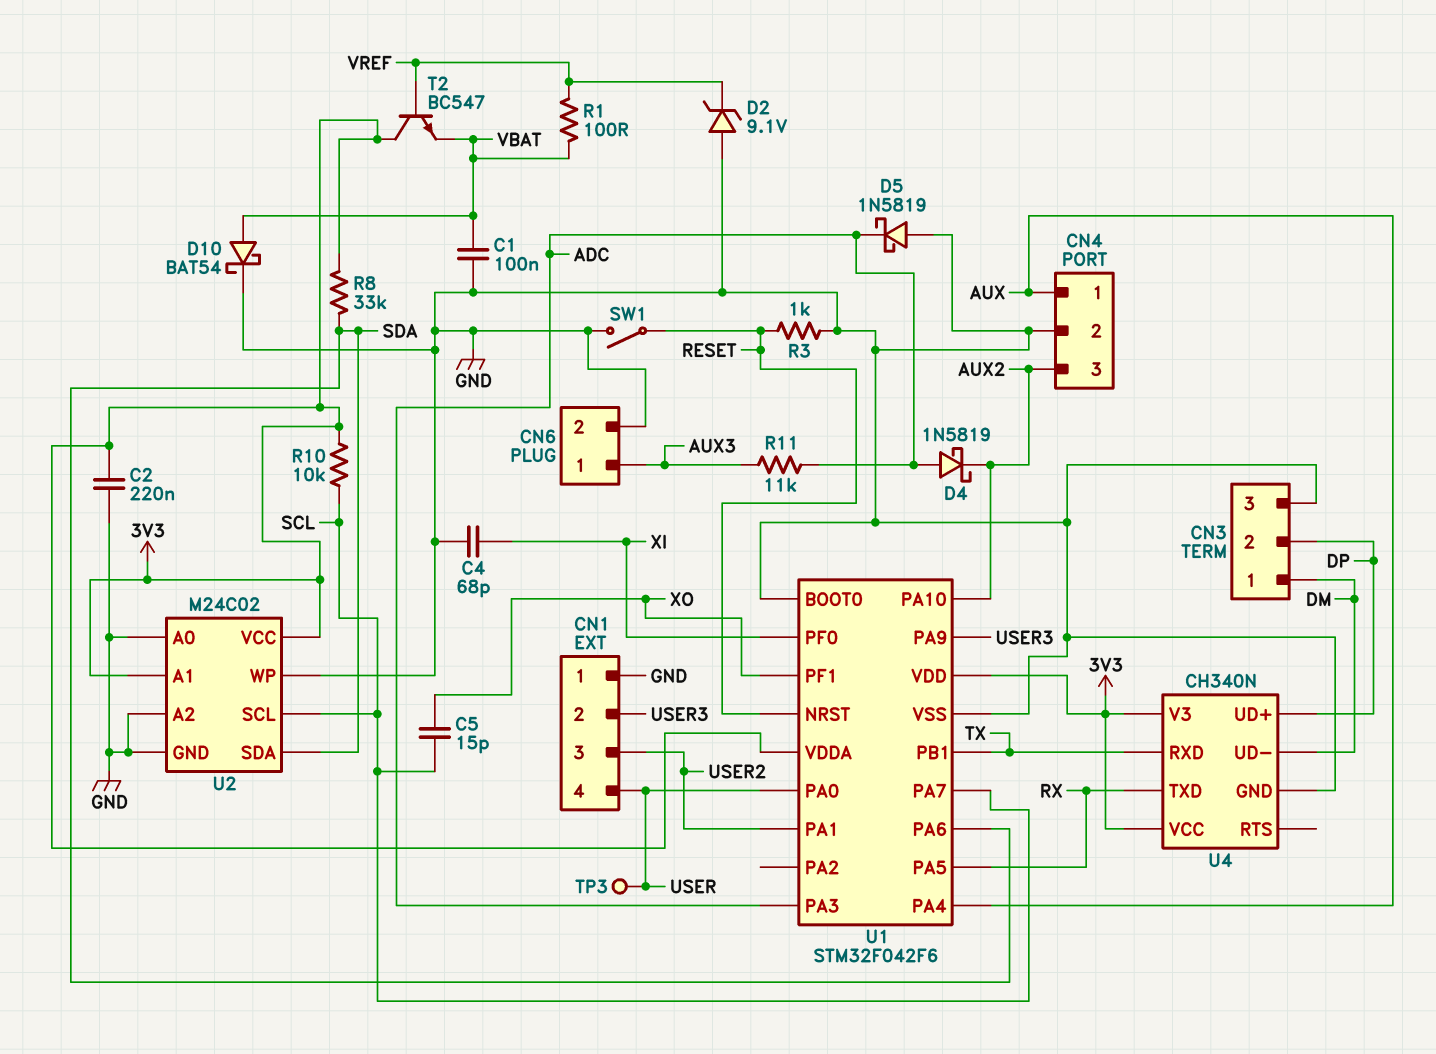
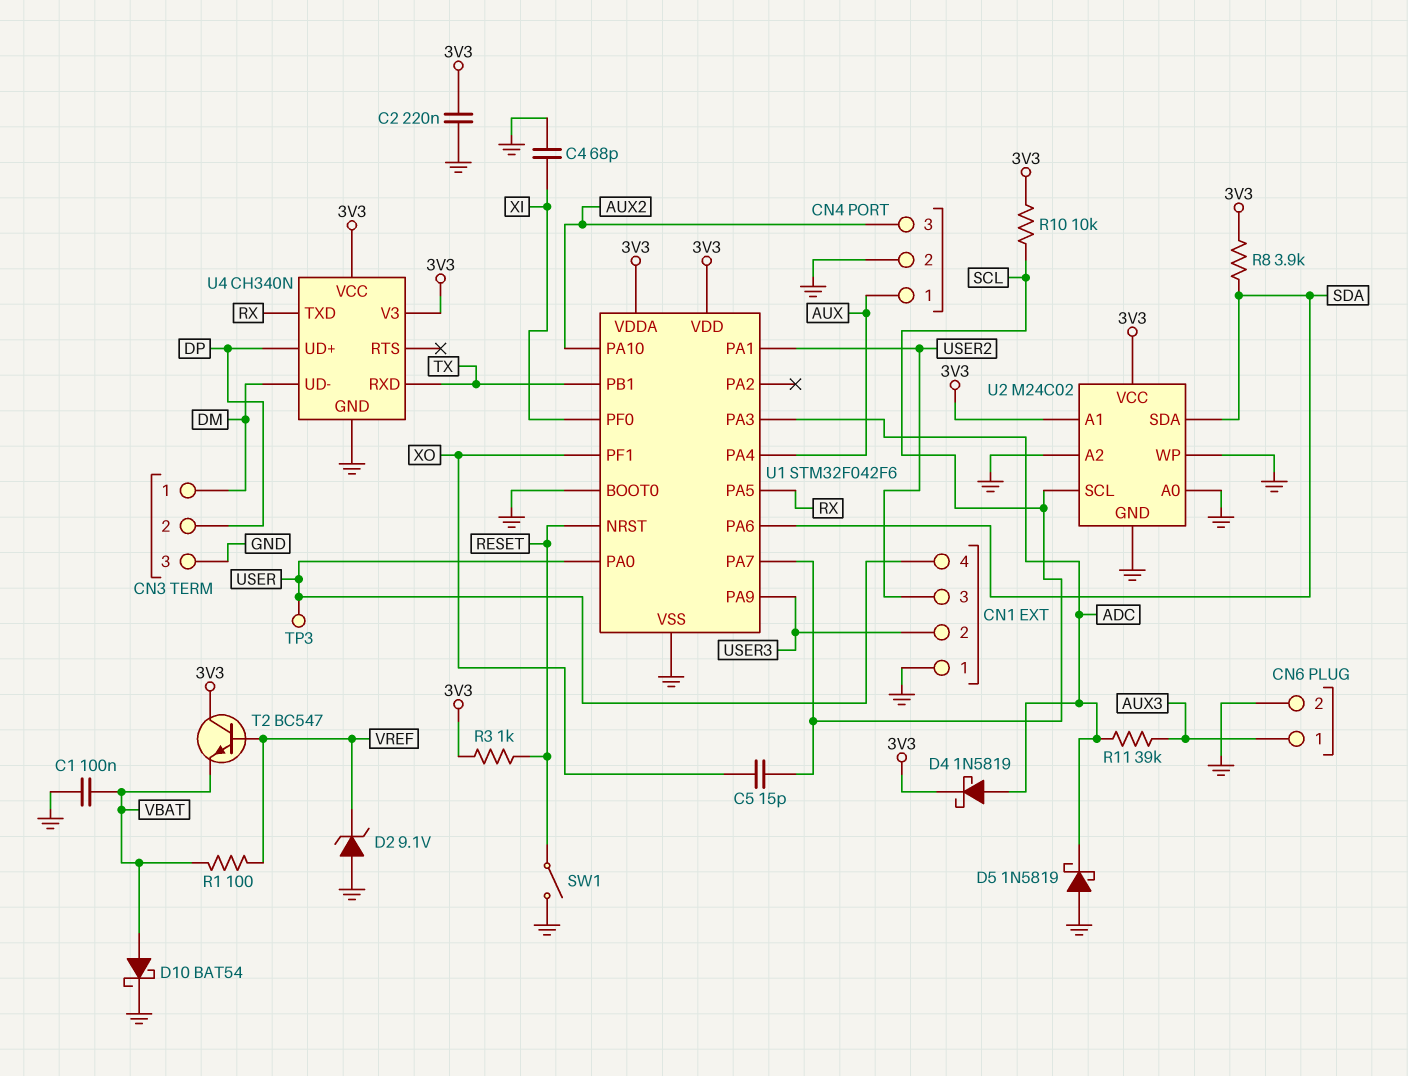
D4: schottky 1N5819 (A ADC, K AUX2) -> schottky 1N5819 (A ADC, K 3V3)
R3: 1k (GND, RESET) -> 1k (3V3, RESET)
R8: 33k (3V3, SDA) -> 3.9k (3V3, SDA)
R11: 11k (ADC, AUX3) -> 39k (ADC, AUX3)

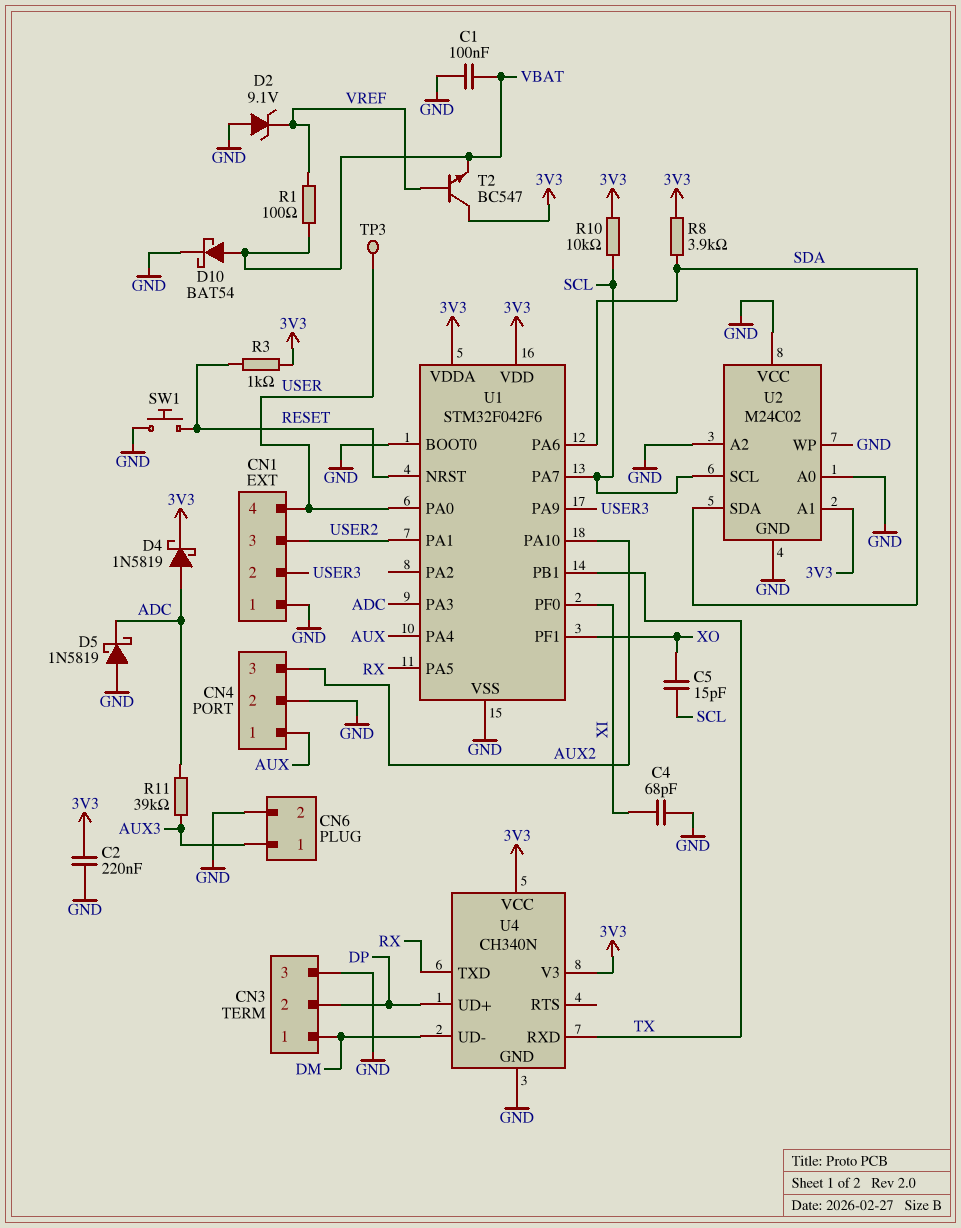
SW1: switch (GND, RESET) -> button (GND, RESET)
U2 pin VCC: 3V3 -> GND

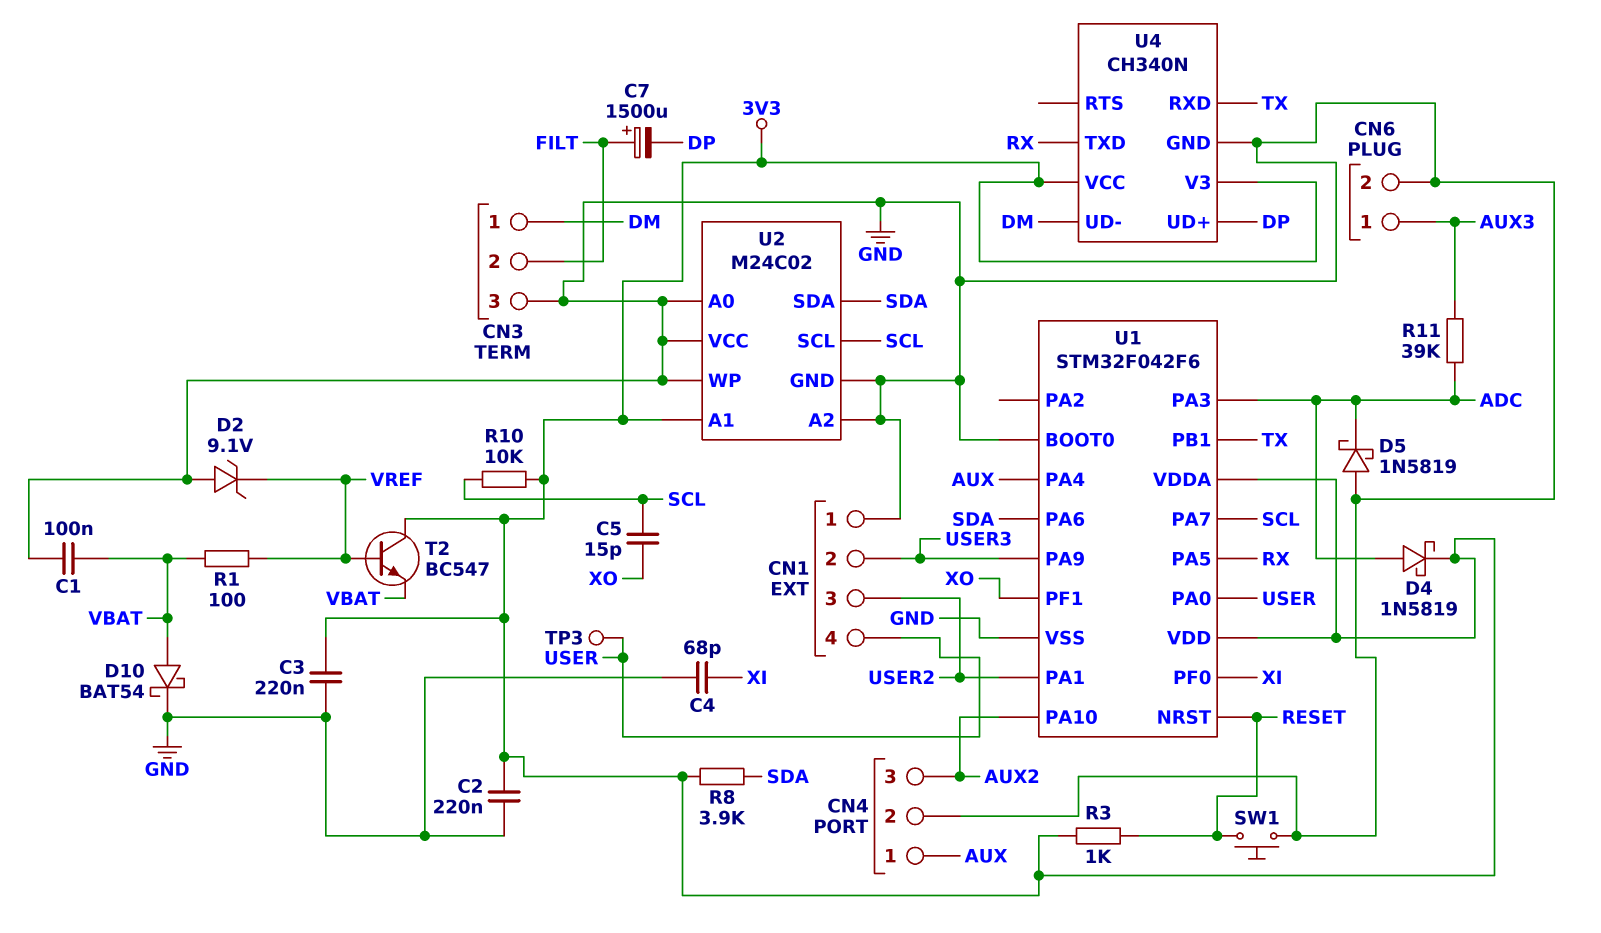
C3: none -> 220nF (3V3, GND)
C7: none -> 1500uF (plus FILT, minus DP)
CN3 pin 2: DP -> FILT

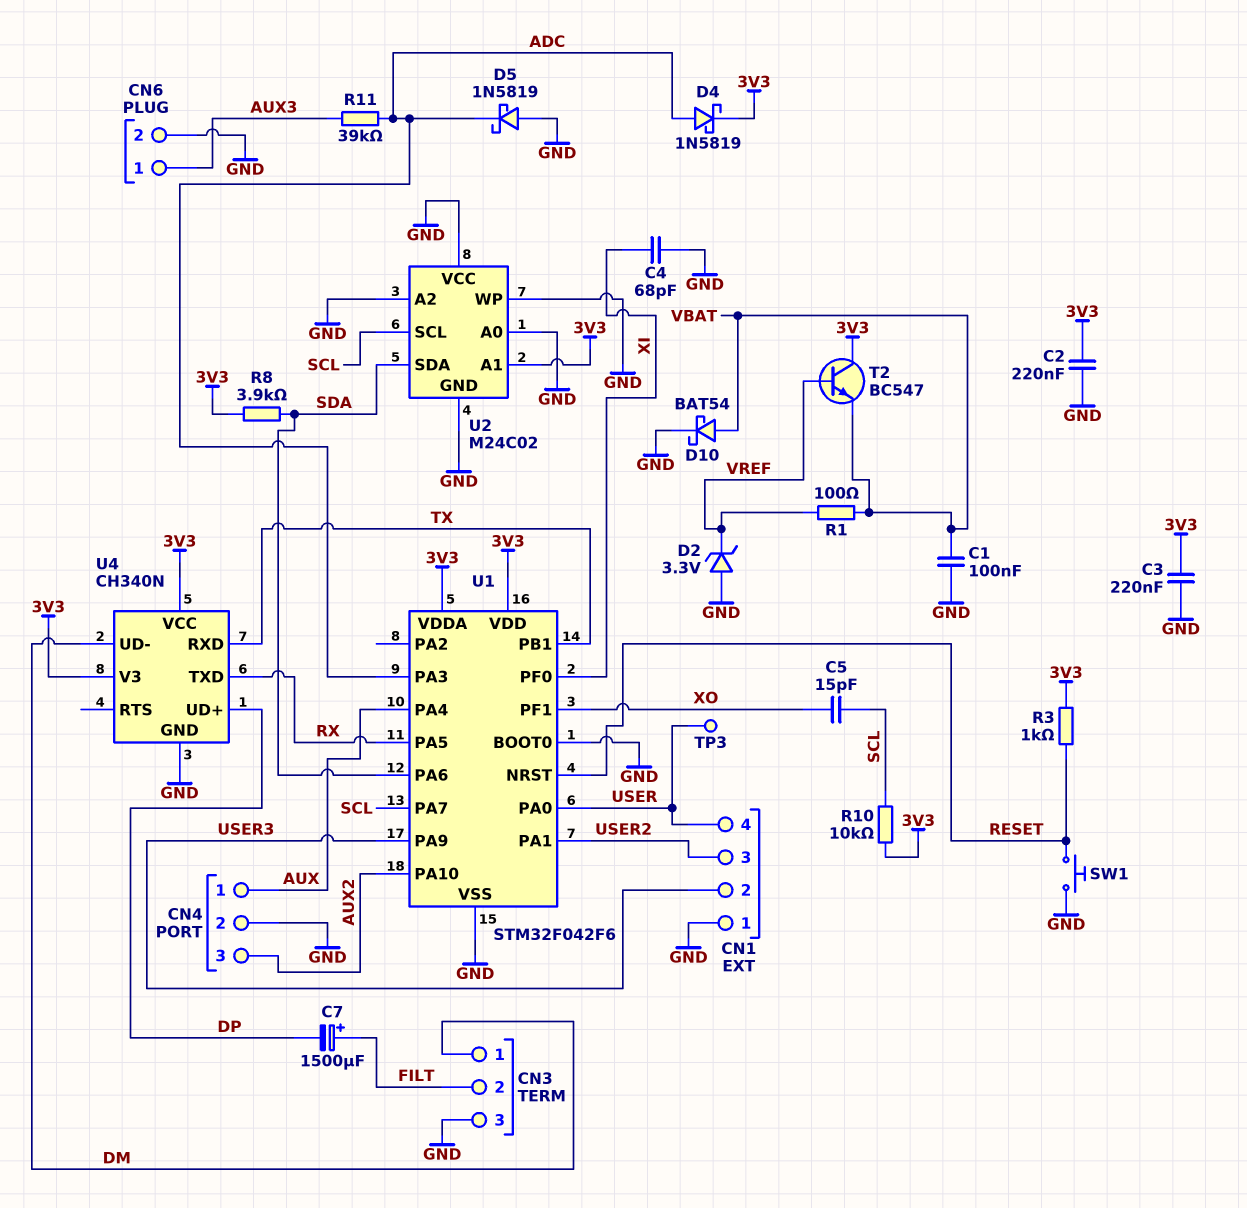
D2: zener 9.1V (A GND, K VREF) -> zener 3.3V (A GND, K VREF)

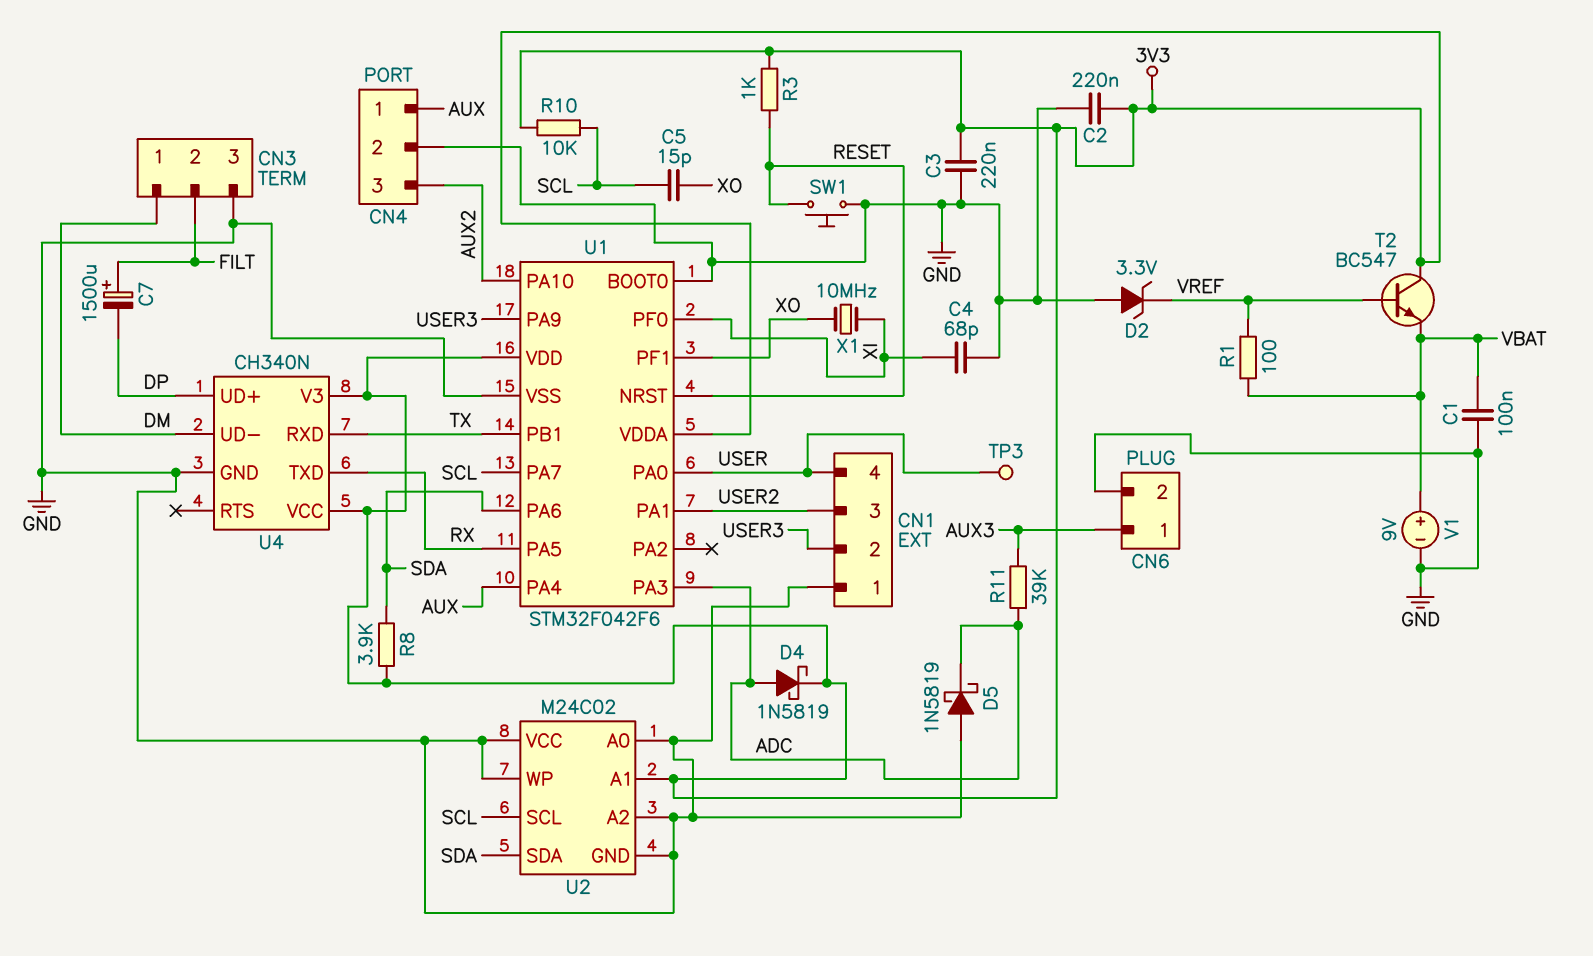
D10: schottky BAT54 (A VBAT, K GND) -> none
V1: none -> 9V (plus VBAT, minus GND)
X1: none -> 10MHz (XI, XO)

